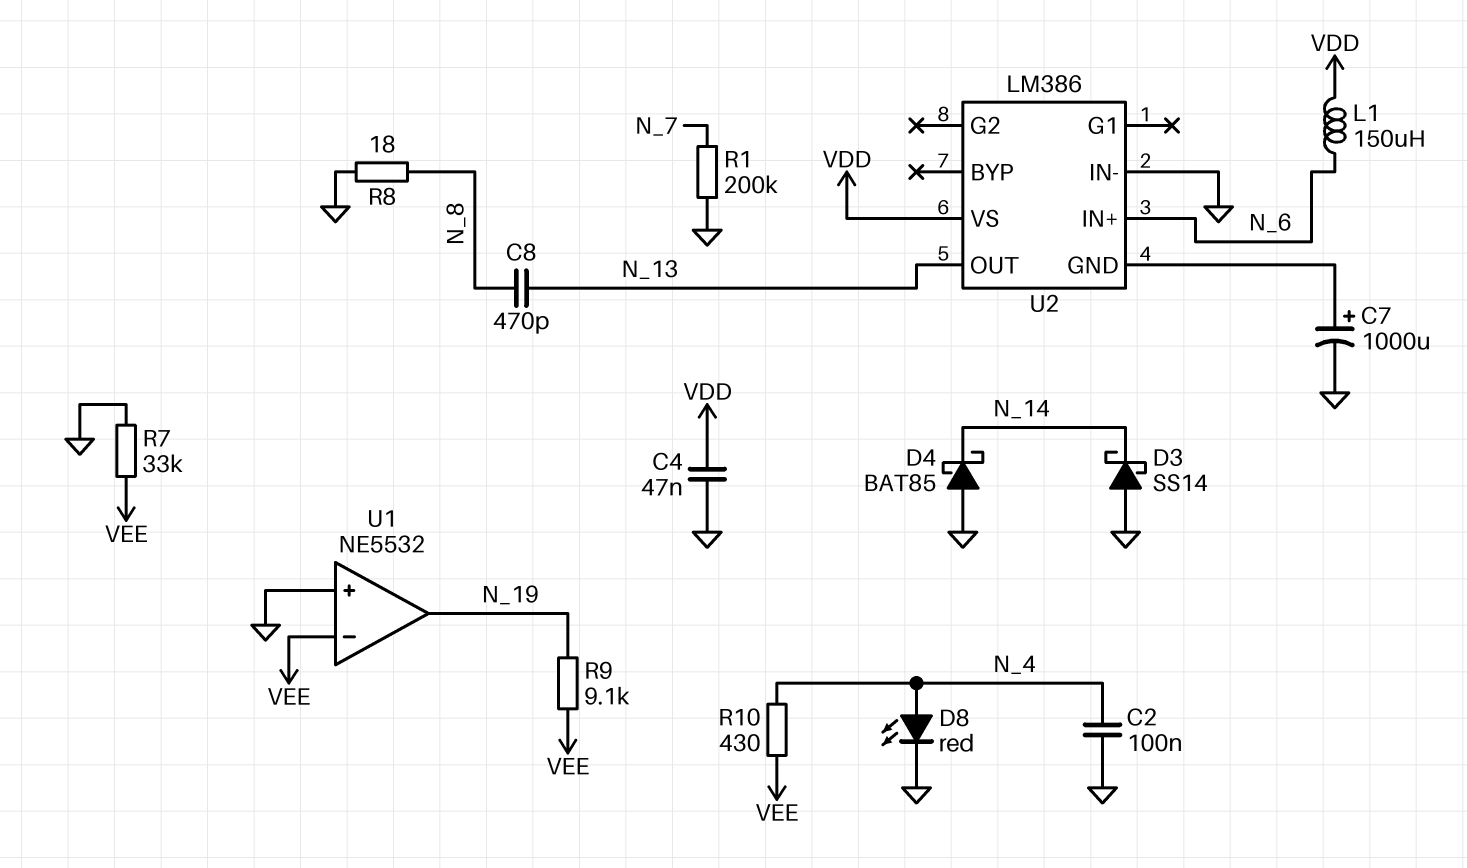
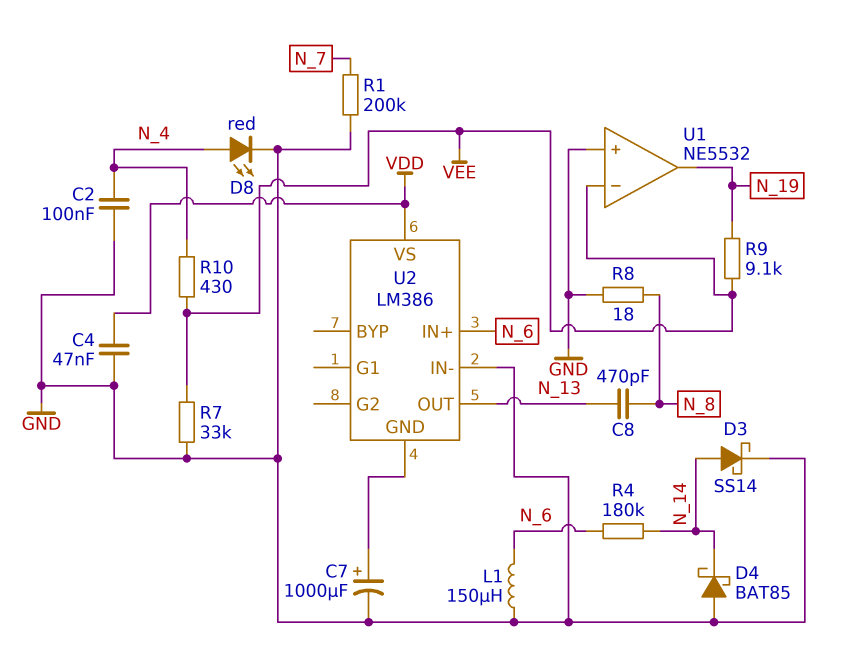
D3: schottky SS14 (A GND, K N_14) -> schottky SS14 (A N_14, K GND)
L1: 150uH (N_6, VDD) -> 150uH (GND, N_6)
R4: none -> 180k (N_6, N_14)

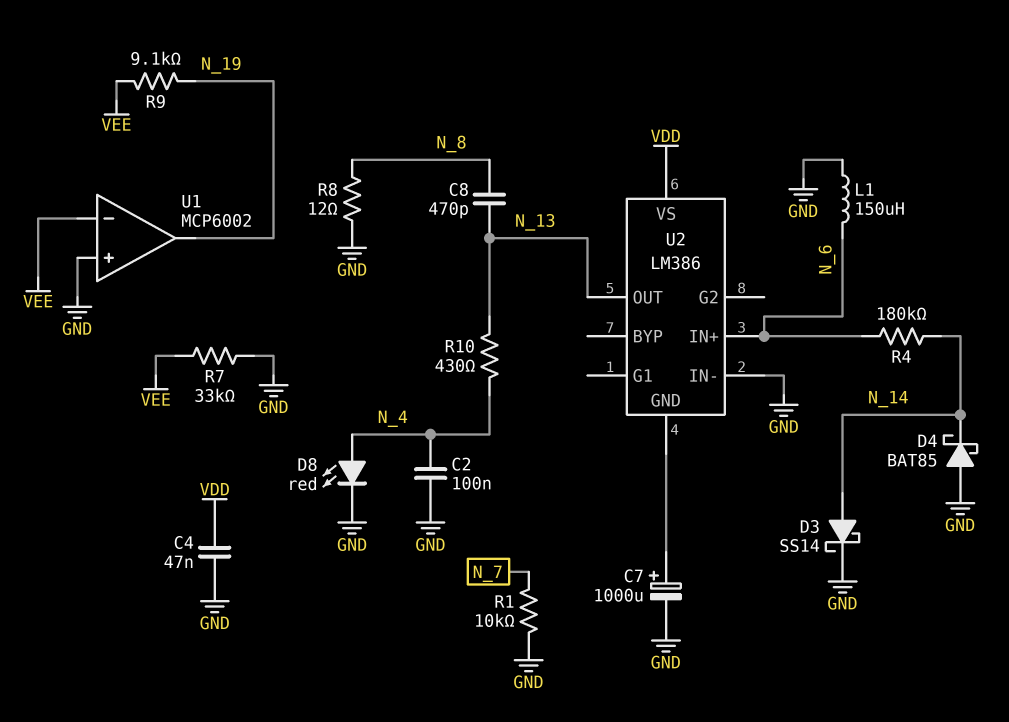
R1: 200k (GND, N_7) -> 10k (GND, N_7)
R8: 18 (GND, N_8) -> 12 (GND, N_8)
R10: 430 (N_4, VEE) -> 430 (N_4, N_13)
U1: NE5532 -> MCP6002

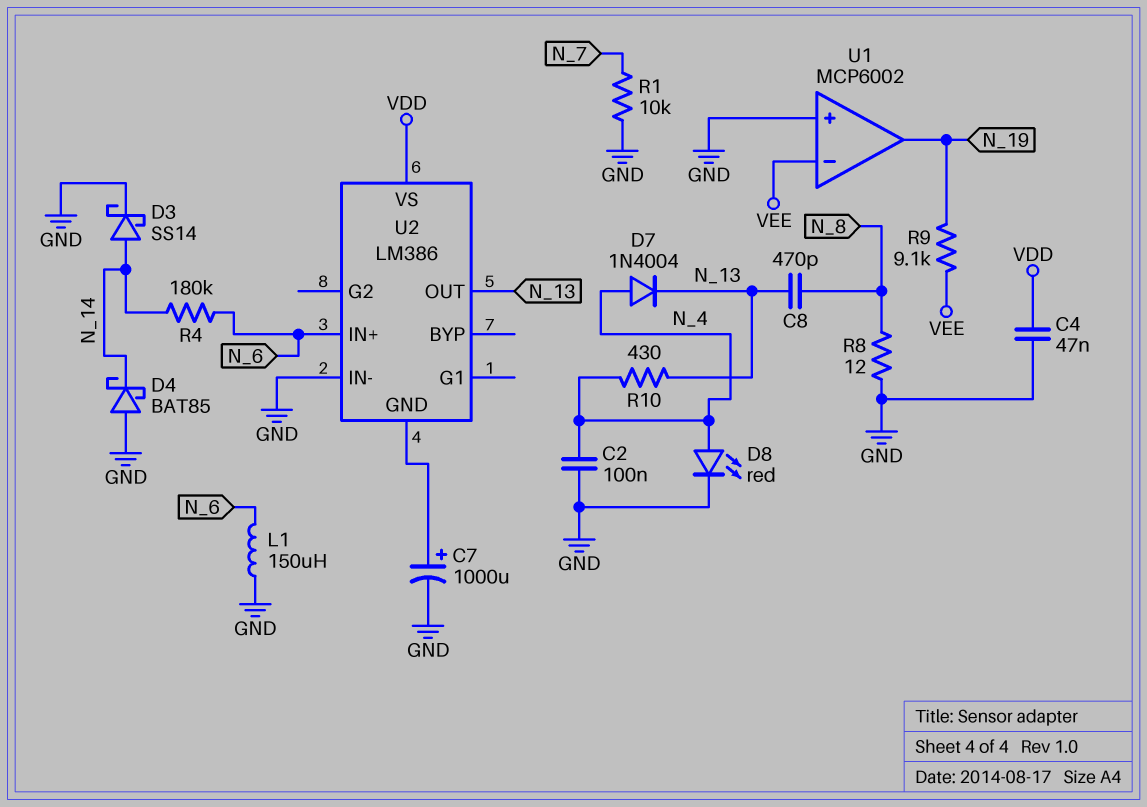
D7: none -> diode 1N4004 (A N_4, K N_13)
R7: 33k (GND, VEE) -> none

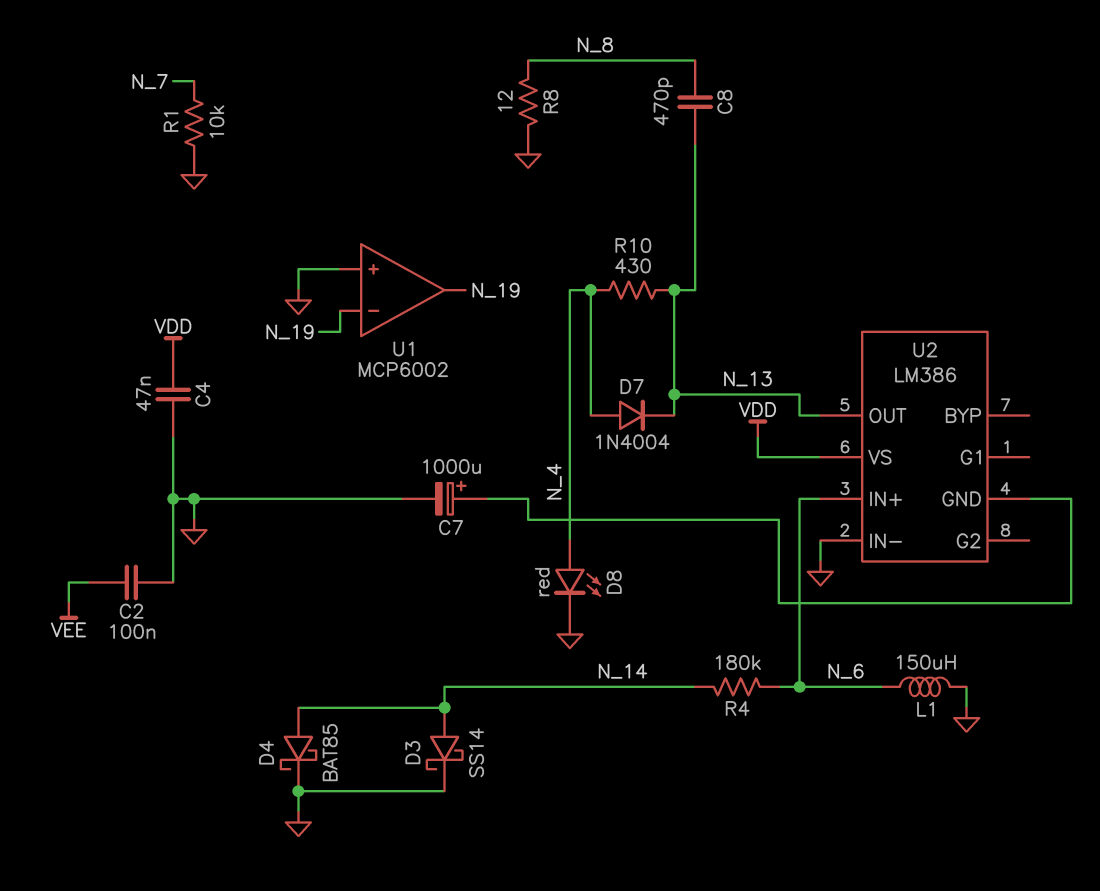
C2: 100nF (GND, N_4) -> 100nF (GND, VEE)
D4: schottky BAT85 (A GND, K N_14) -> schottky BAT85 (A N_14, K GND)
R9: 9.1k (N_19, VEE) -> none
U1 pin in-: VEE -> N_19

